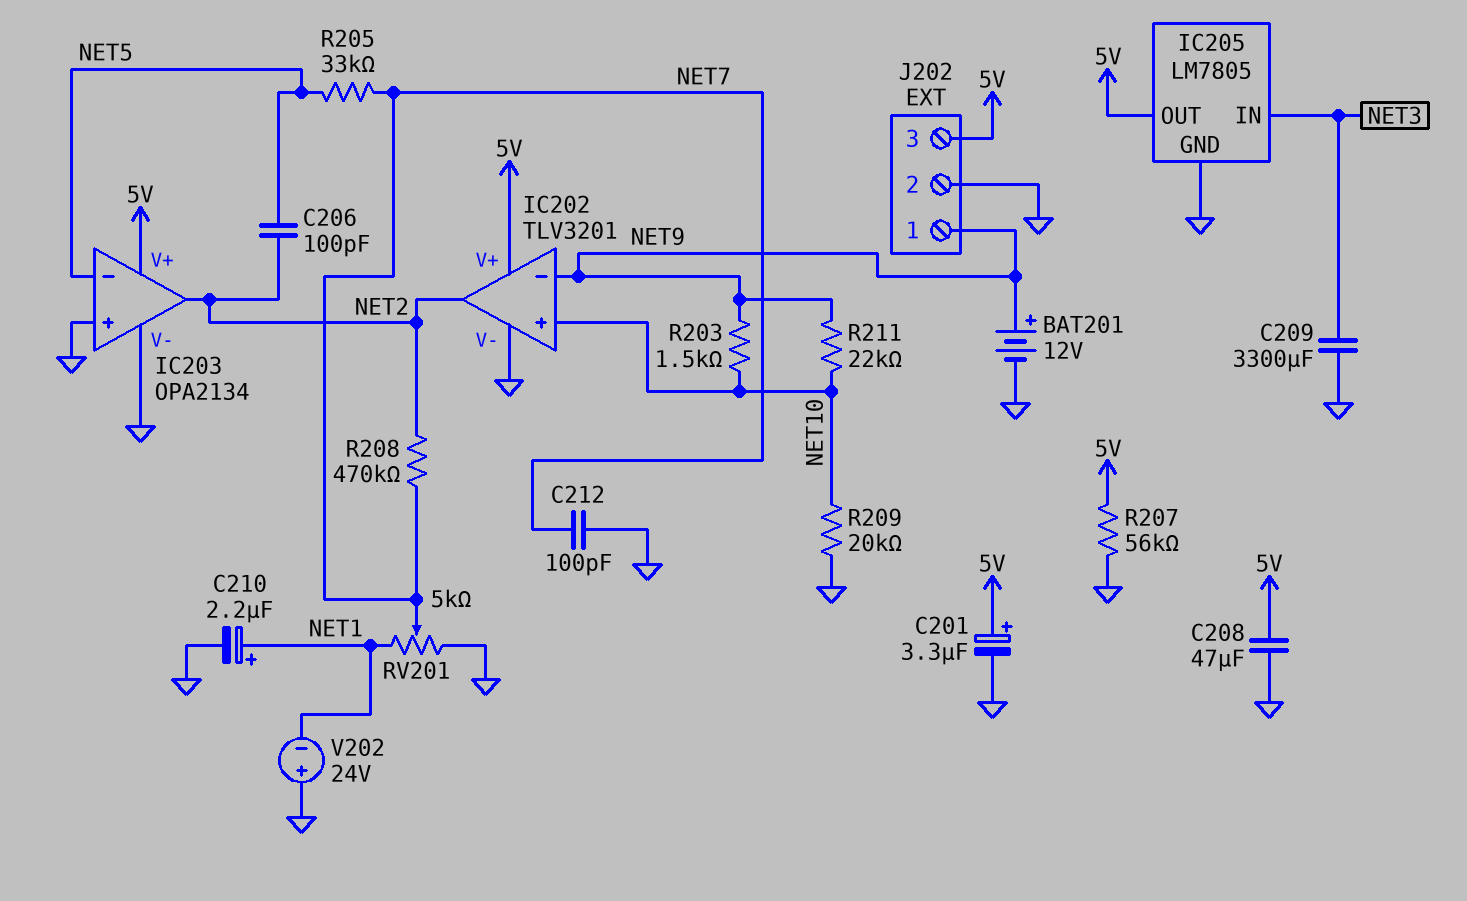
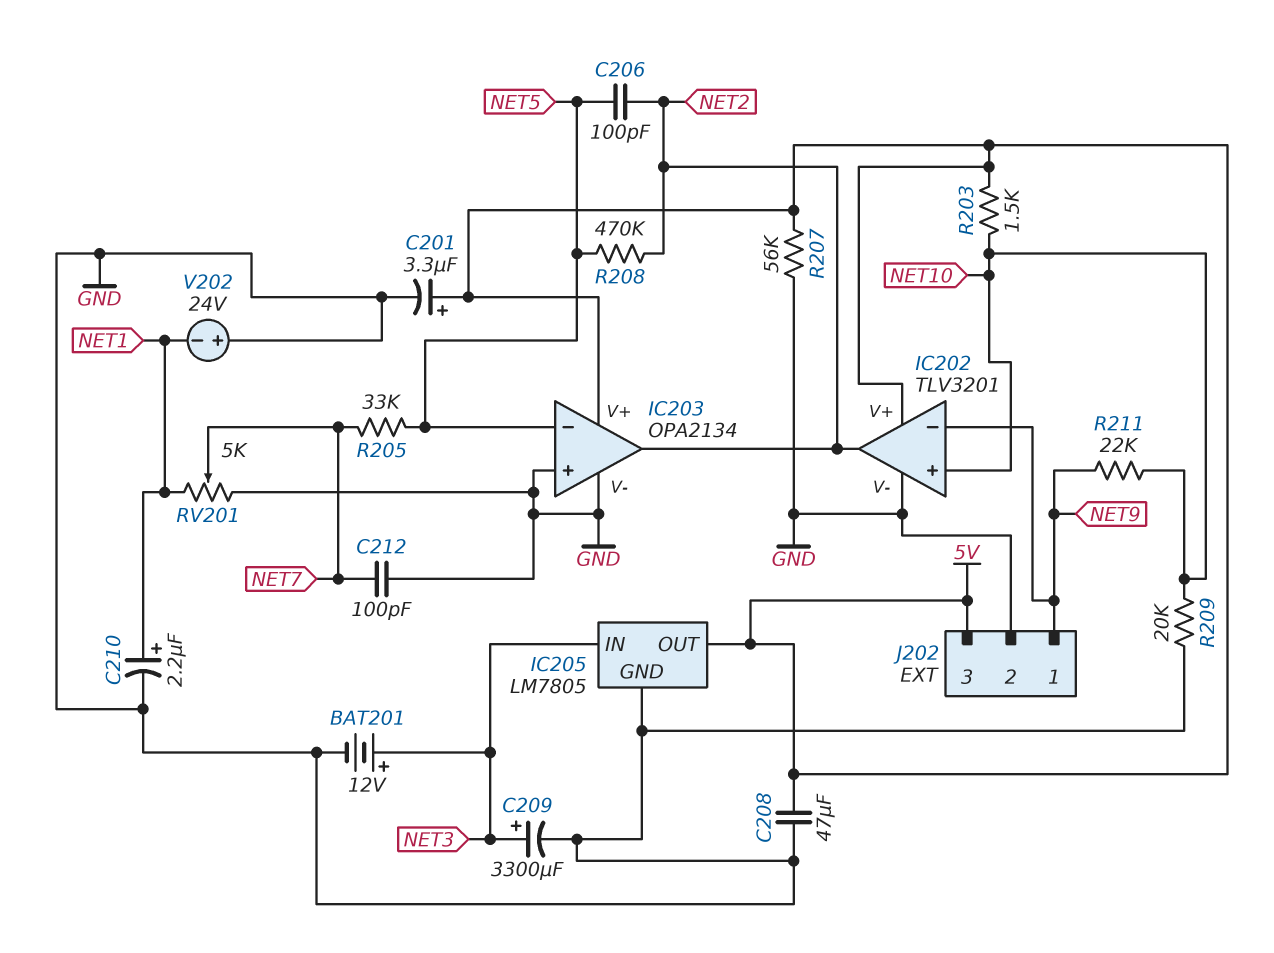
BAT201: 12V (plus NET9, minus GND) -> 12V (plus NET3, minus GND)
C209: 3300uF (GND, NET3) -> 3300uF (plus NET3, minus GND)
R203: 1.5k (NET9, NET10) -> 1.5k (5V, NET10)
R208: 470k (NET2, NET7) -> 470k (NET2, NET5)

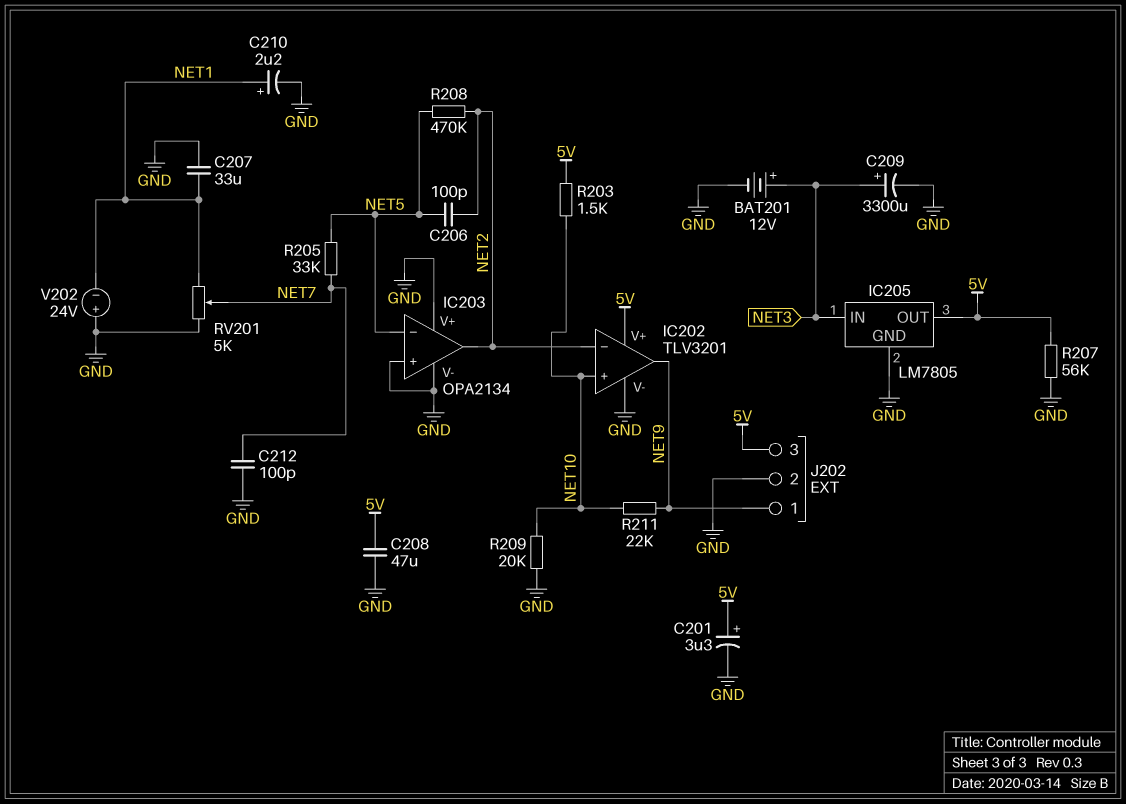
C207: none -> 33uF (GND, NET1)
IC202 pin in-: NET9 -> NET2
IC202 pin out: NET2 -> NET9
IC203 pin V+: 5V -> GND

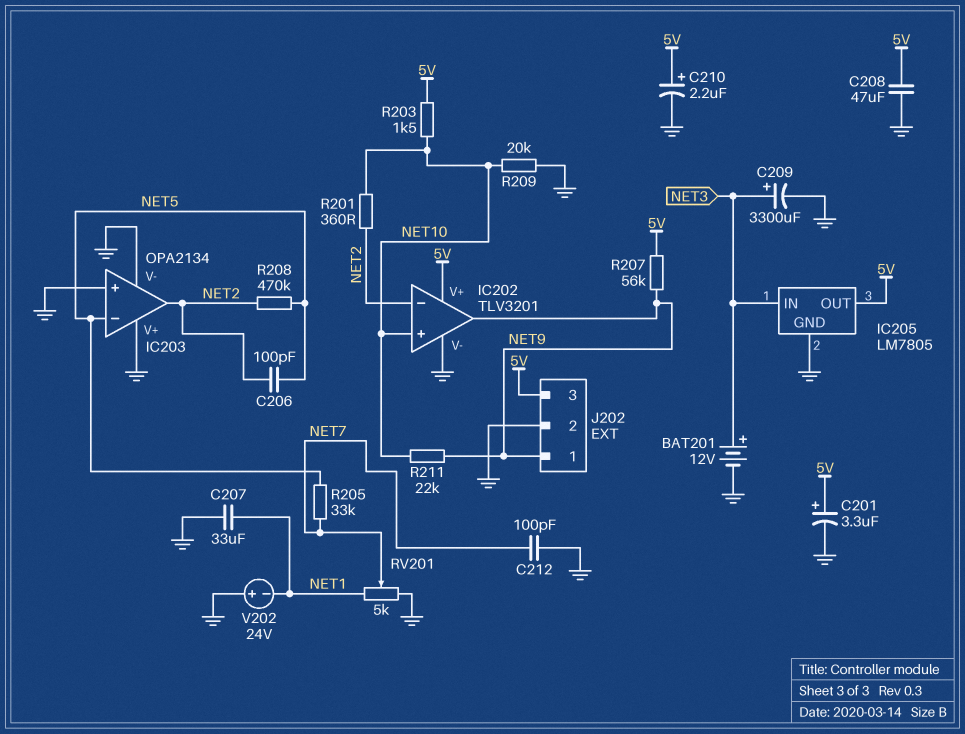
C210: 2.2uF (plus NET1, minus GND) -> 2.2uF (plus 5V, minus GND)
R201: none -> 360 (NET2, NET10)
R207: 56k (5V, GND) -> 56k (5V, NET9)

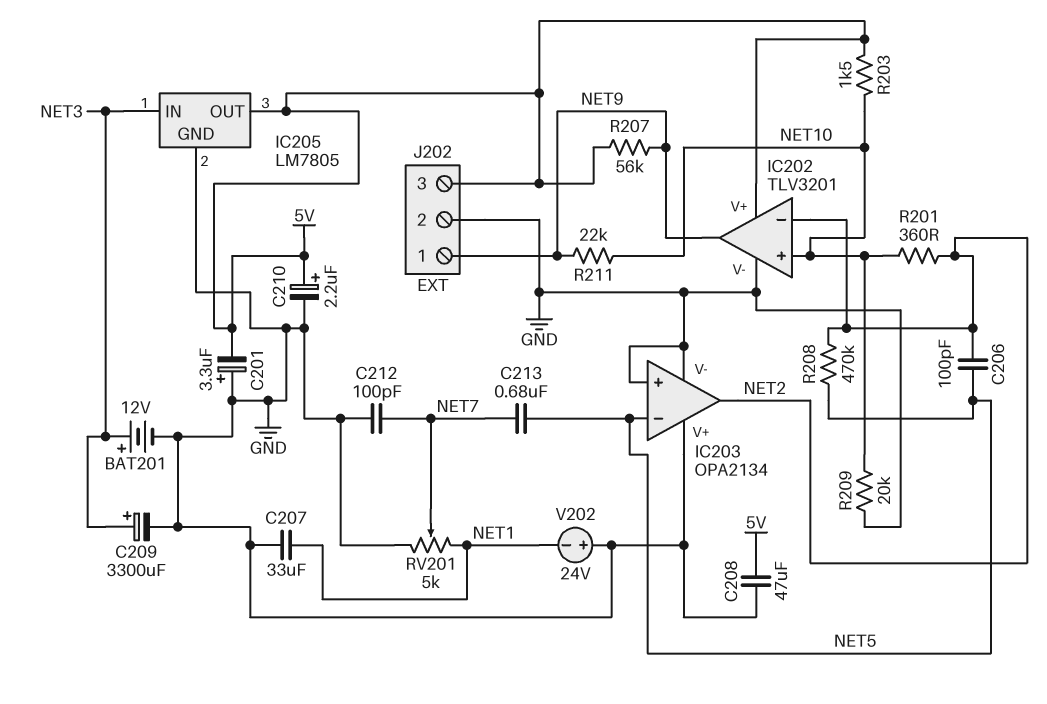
C201: 3.3uF (plus 5V, minus GND) -> 3.3uF (plus GND, minus 5V)
C213: none -> 680nF (NET5, NET7)
R205: 33k (NET5, NET7) -> none

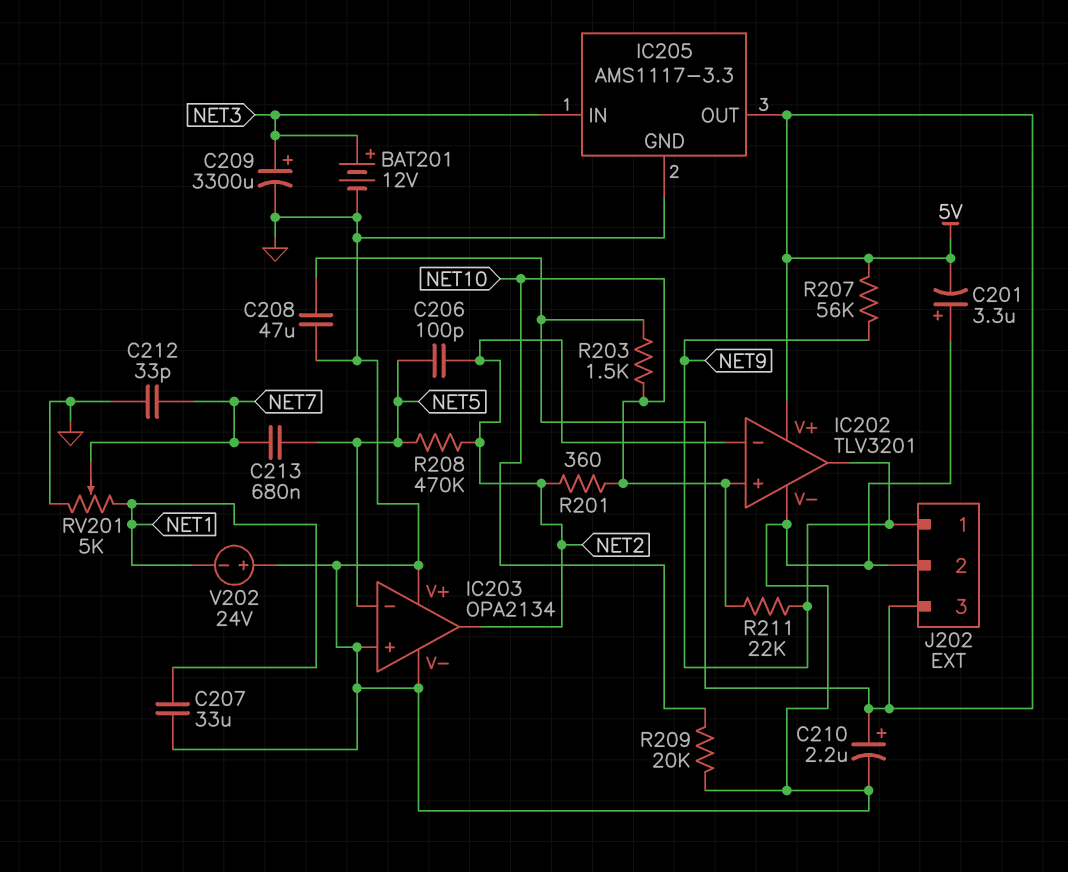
C212: 100pF (GND, NET7) -> 33pF (GND, NET7)
IC205: LM7805 -> AMS1117-3.3

